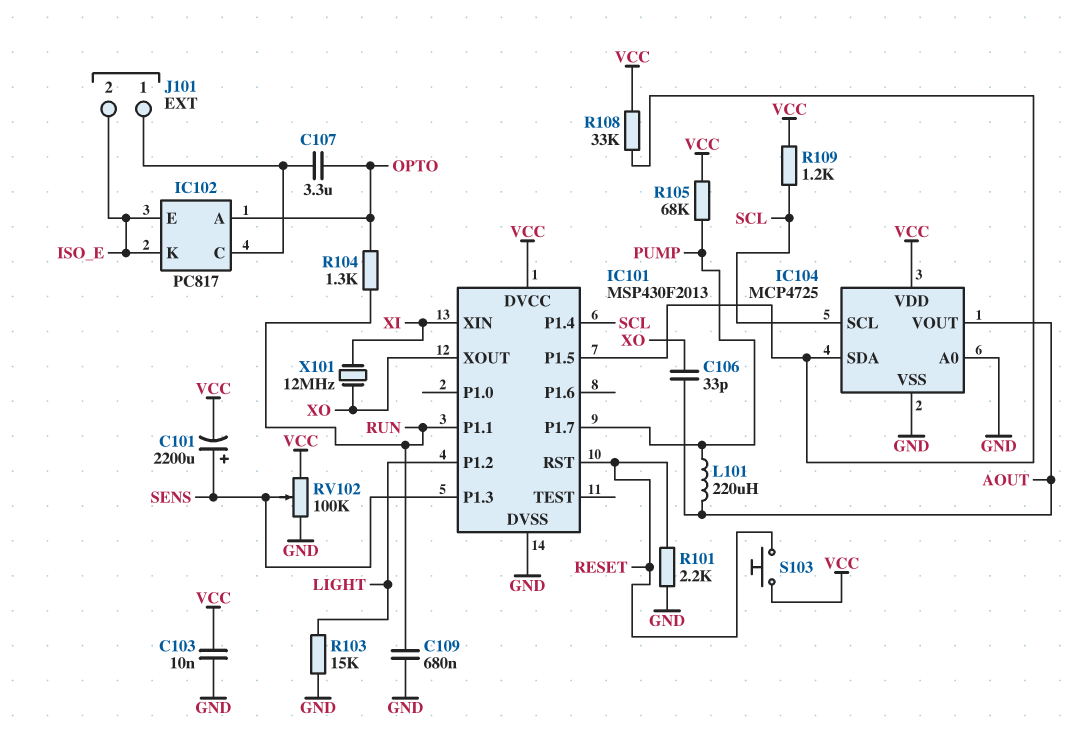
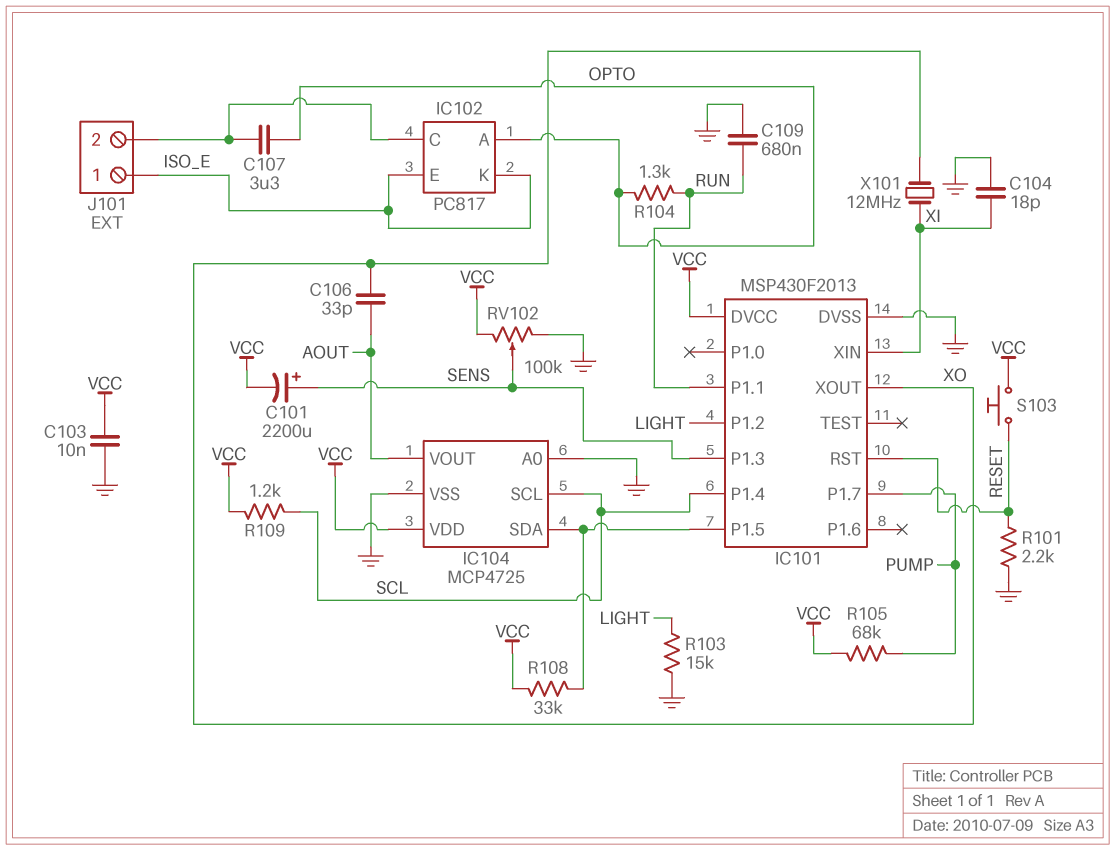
C104: none -> 18pF (GND, XI)
J101 pin 1: IC102/C -> ISO_E
J101 pin 2: ISO_E -> IC102/C
L101: 220uH (AOUT, PUMP) -> none

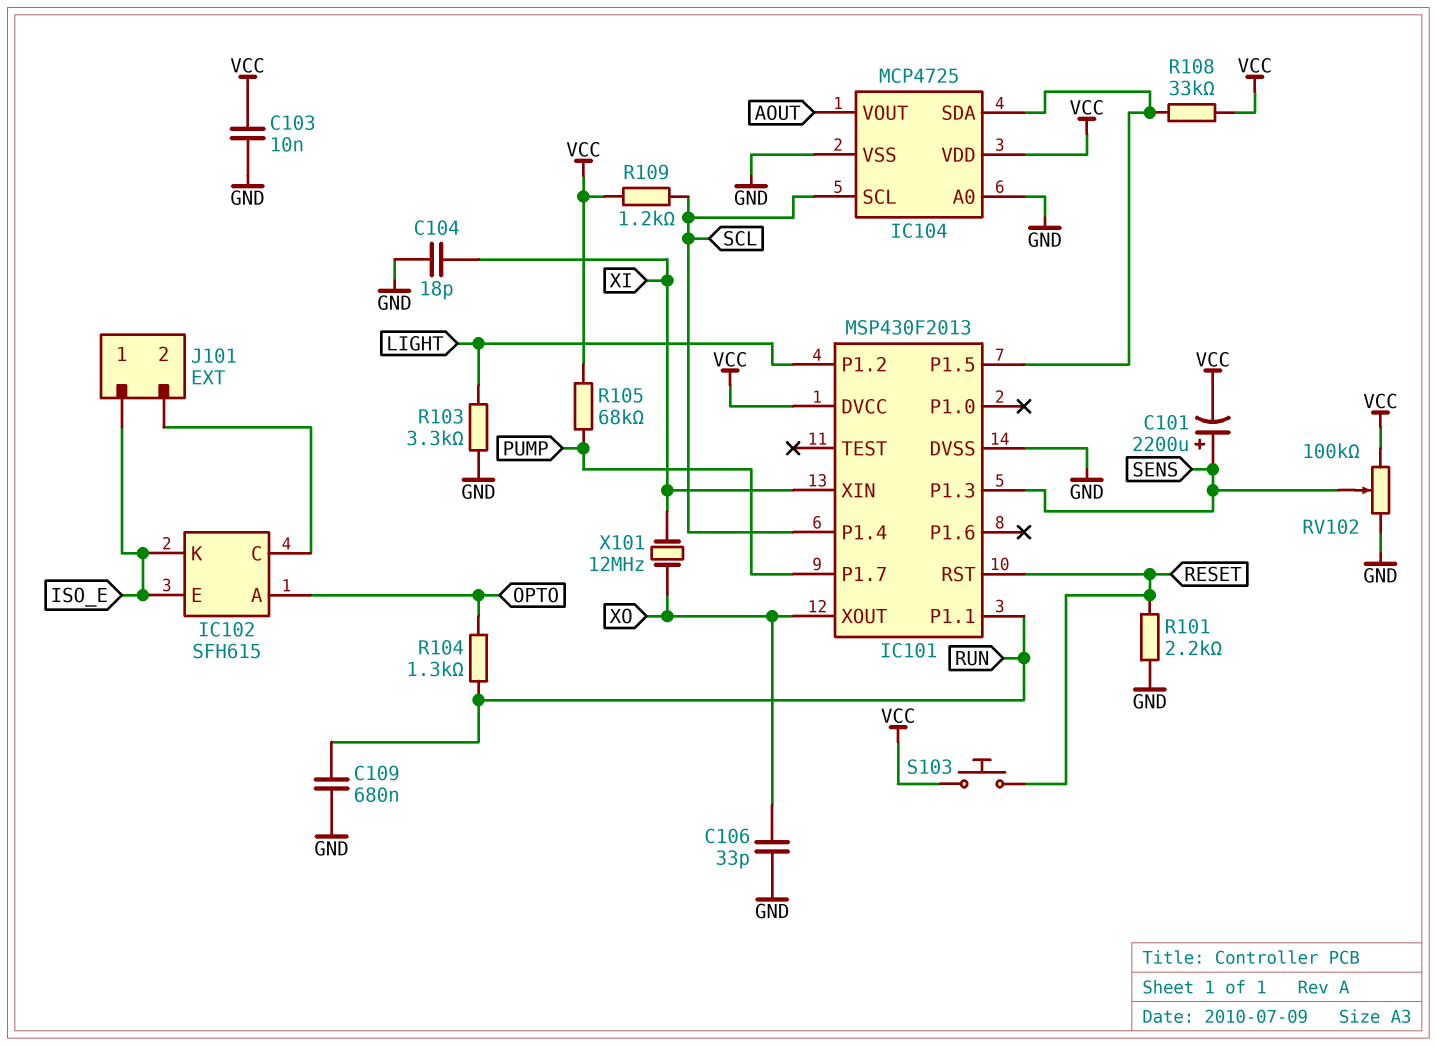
C106: 33pF (AOUT, XO) -> 33pF (GND, XO)
C107: 3.3uF (IC102/C, OPTO) -> none
IC102: PC817 -> SFH615
R103: 15k (GND, LIGHT) -> 3.3k (GND, LIGHT)

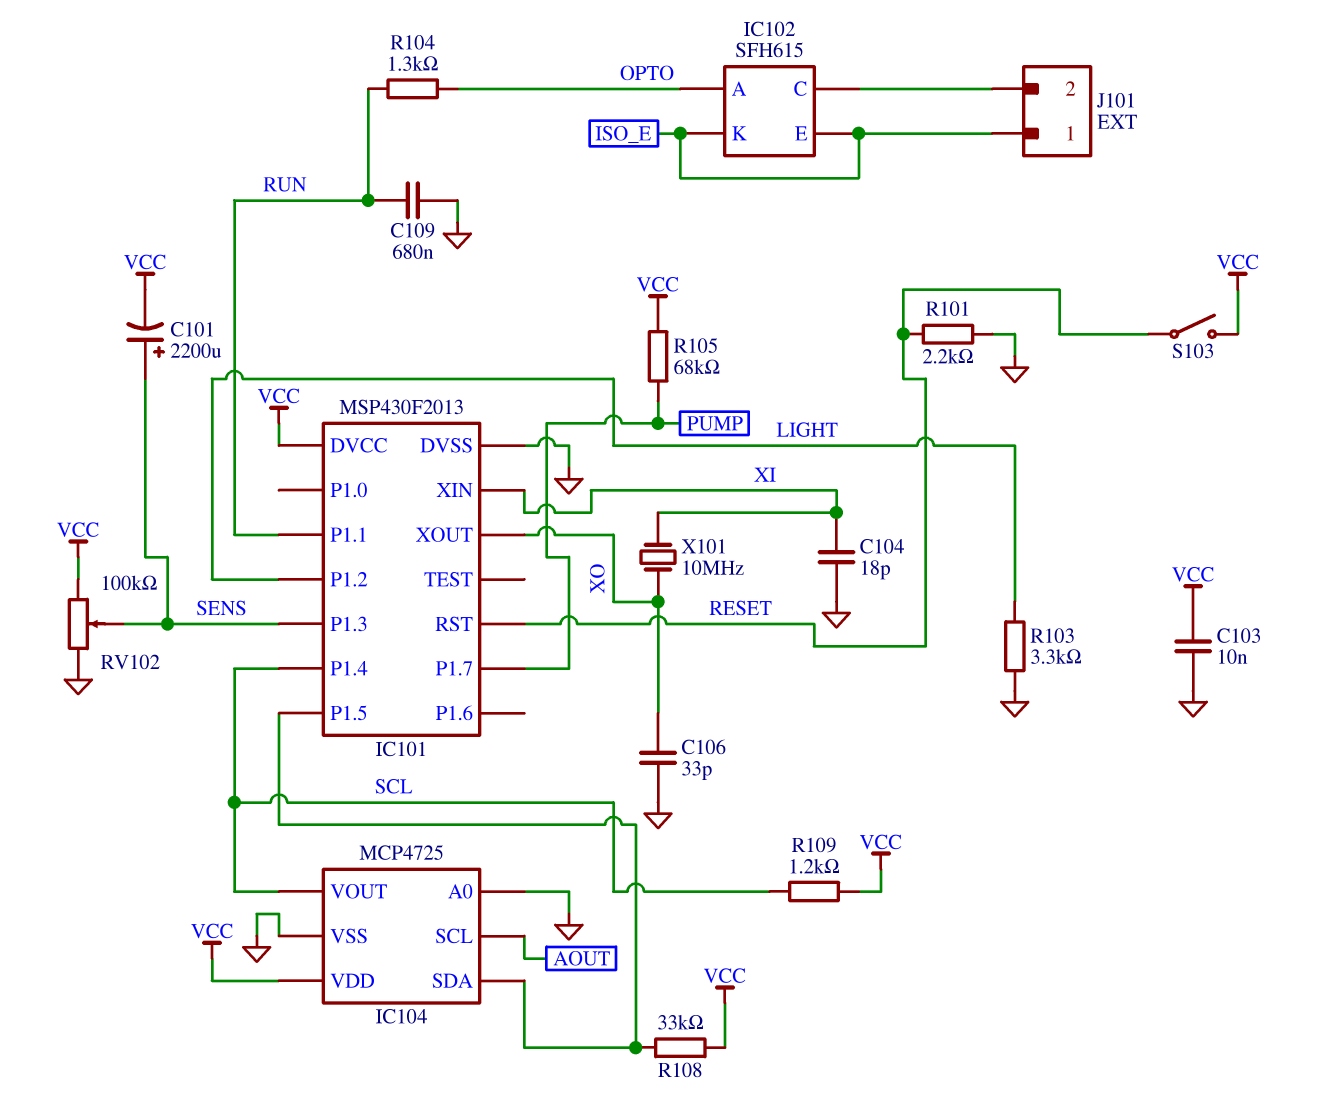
IC104 pin SCL: SCL -> AOUT
IC104 pin VOUT: AOUT -> SCL
S103: button (RESET, VCC) -> switch (RESET, VCC)
X101: 12MHz (XI, XO) -> 10MHz (XI, XO)

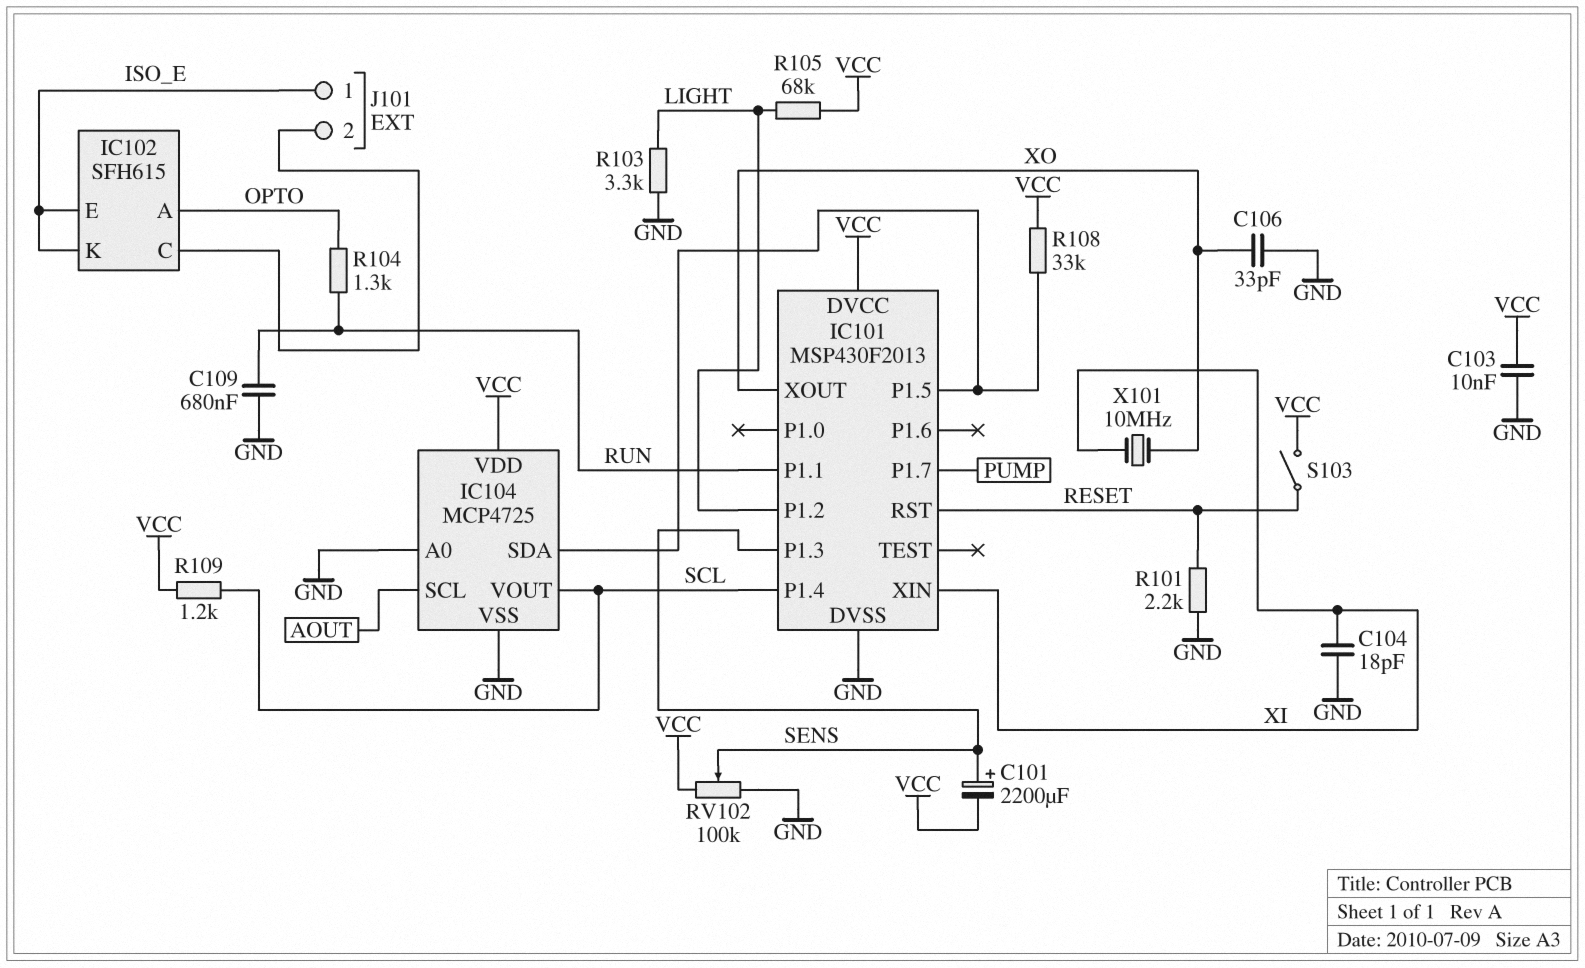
R105: 68k (PUMP, VCC) -> 68k (LIGHT, VCC)

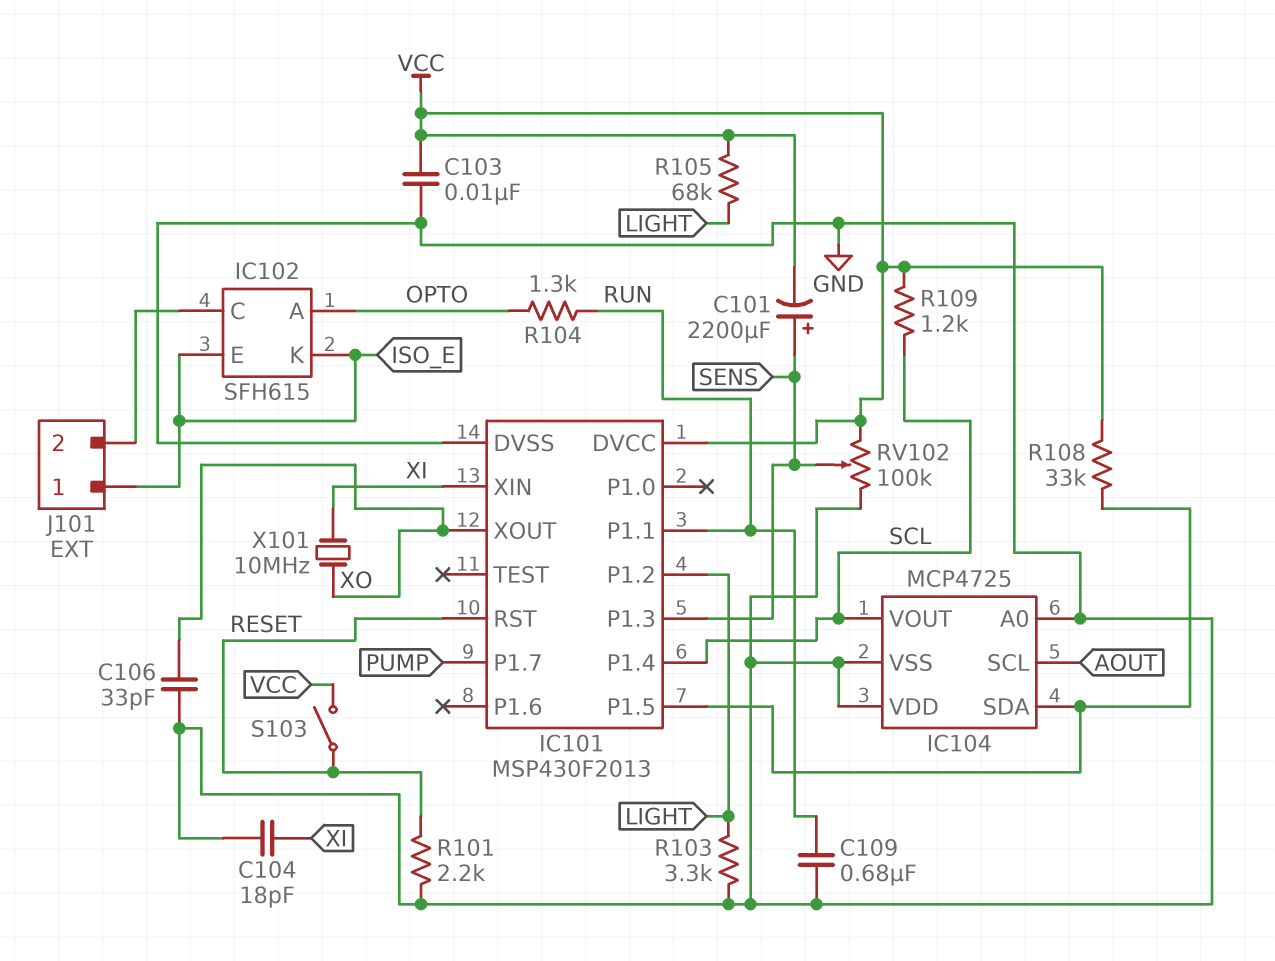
IC104 pin VDD: VCC -> GND

